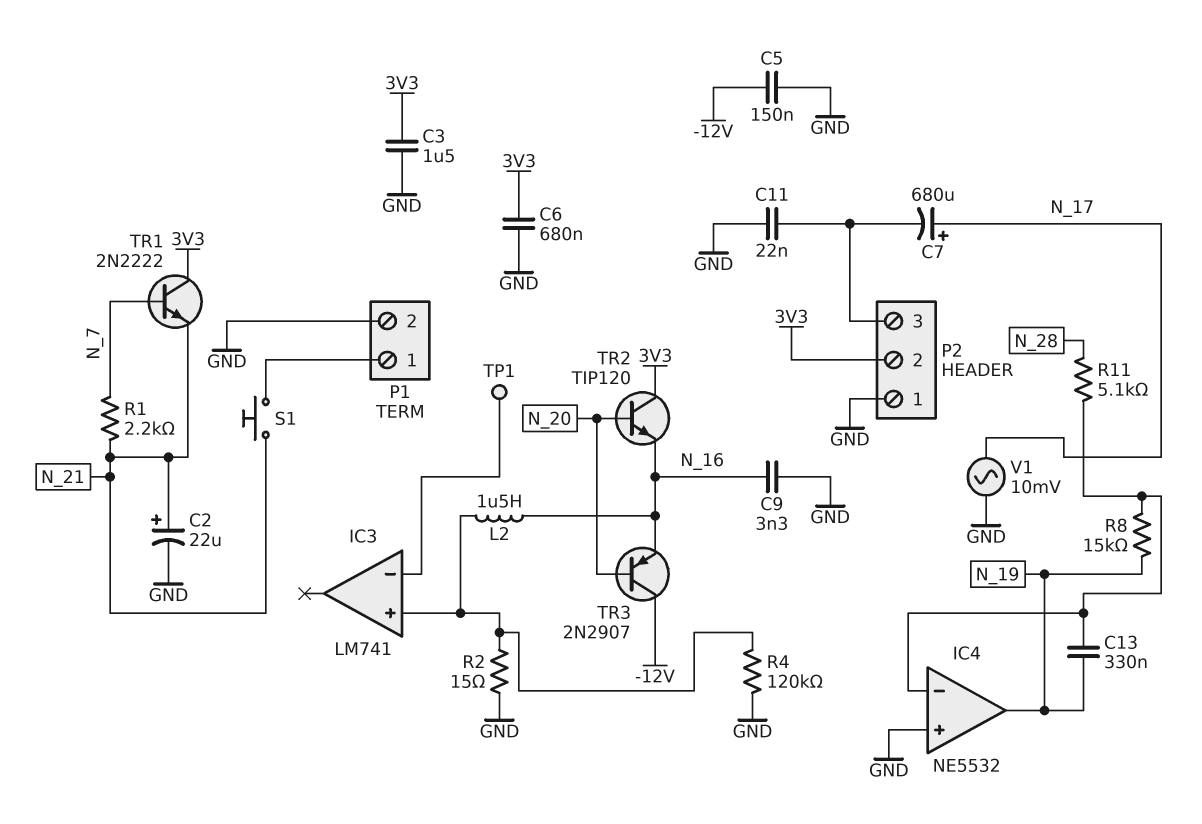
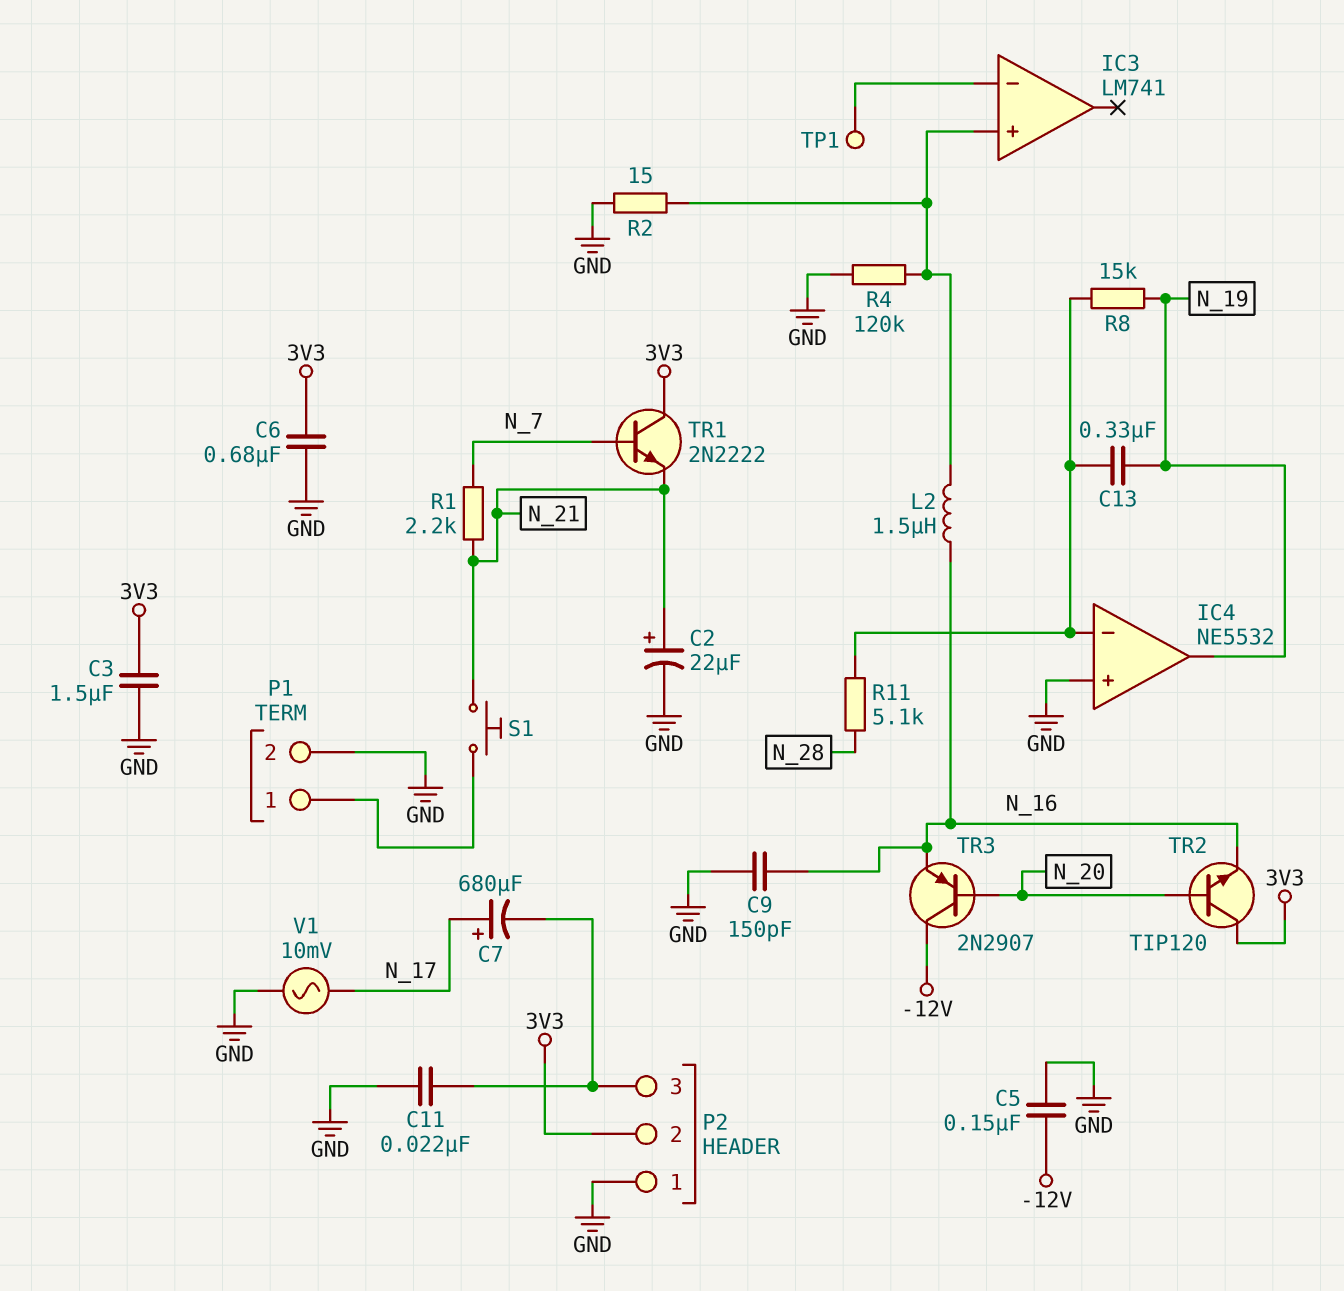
C9: 3.3nF (GND, N_16) -> 150pF (GND, N_16)

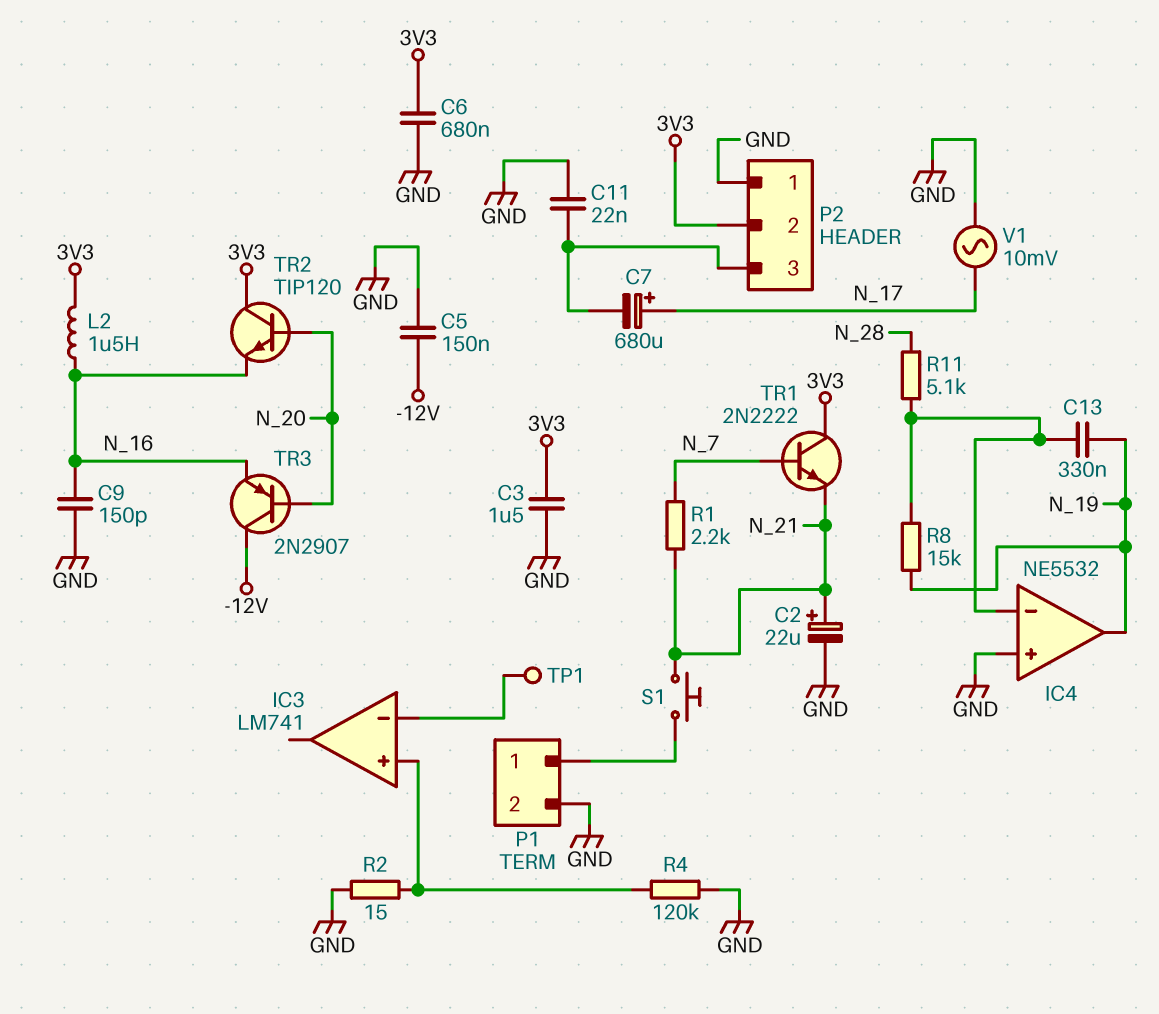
L2: 1.5uH (IC3/in+, N_16) -> 1.5uH (3V3, N_16)

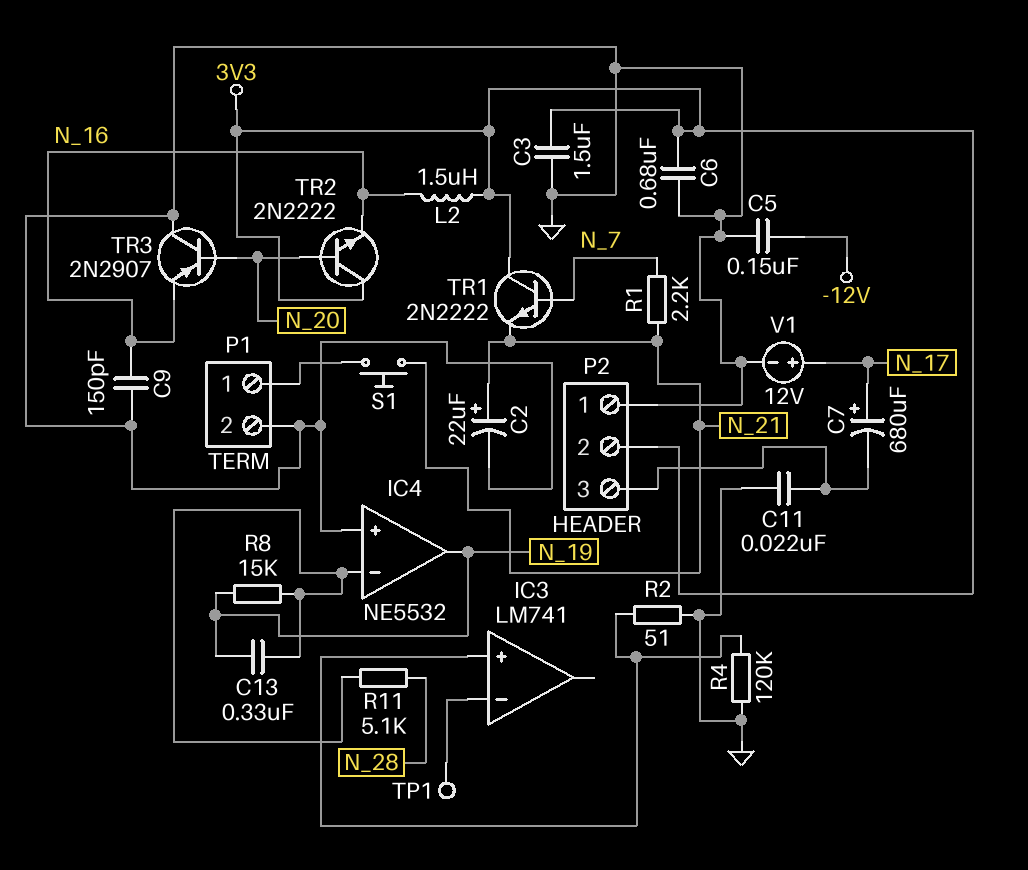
R2: 15 (GND, IC3/in+) -> 51 (GND, IC3/in+)
TR2: NPN TIP120 (B N_20, C 3V3, E N_16) -> NPN 2N2222 (B N_20, C 3V3, E N_16)
TR3: PNP 2N2907 (B N_20, C -12V, E N_16) -> PNP 2N2907 (B N_20, C GND, E N_16)
V1: AC 10mV (GND, N_17) -> 12V (plus N_17, minus GND)

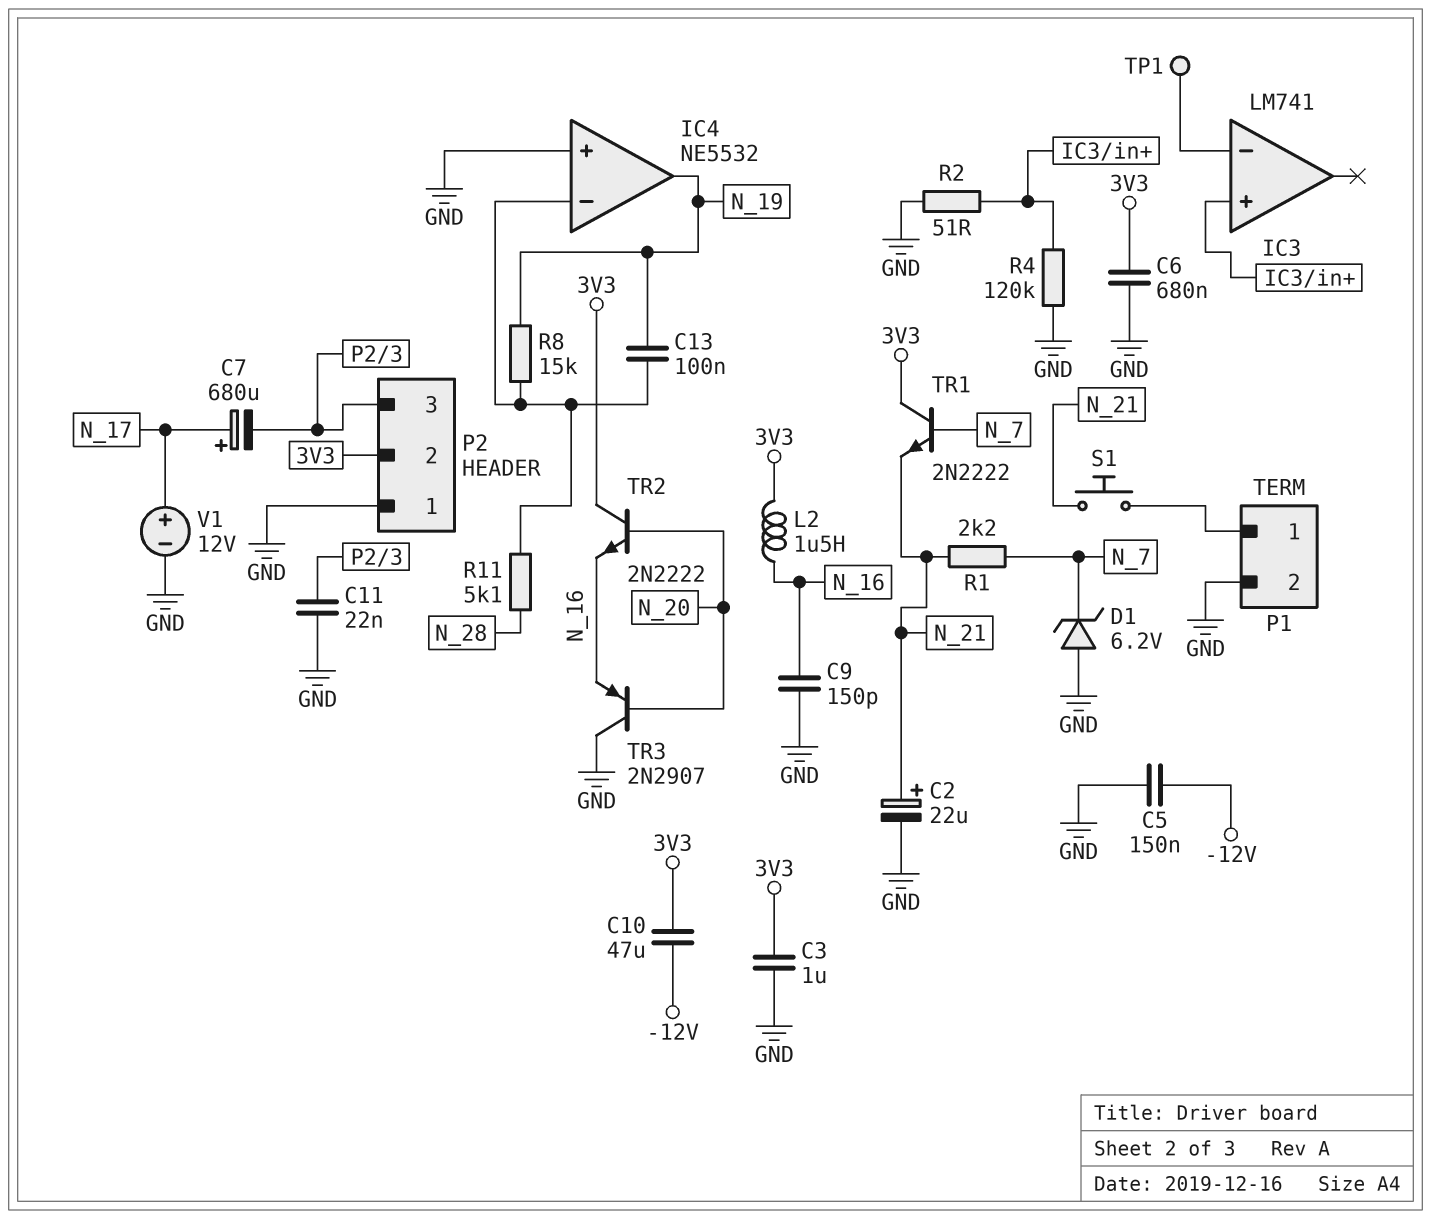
C3: 1.5uF (3V3, GND) -> 1uF (3V3, GND)
C10: none -> 47uF (-12V, 3V3)
C13: 330nF (IC4/in-, N_19) -> 100nF (IC4/in-, N_19)
D1: none -> zener 6.2V (A GND, K N_7)

